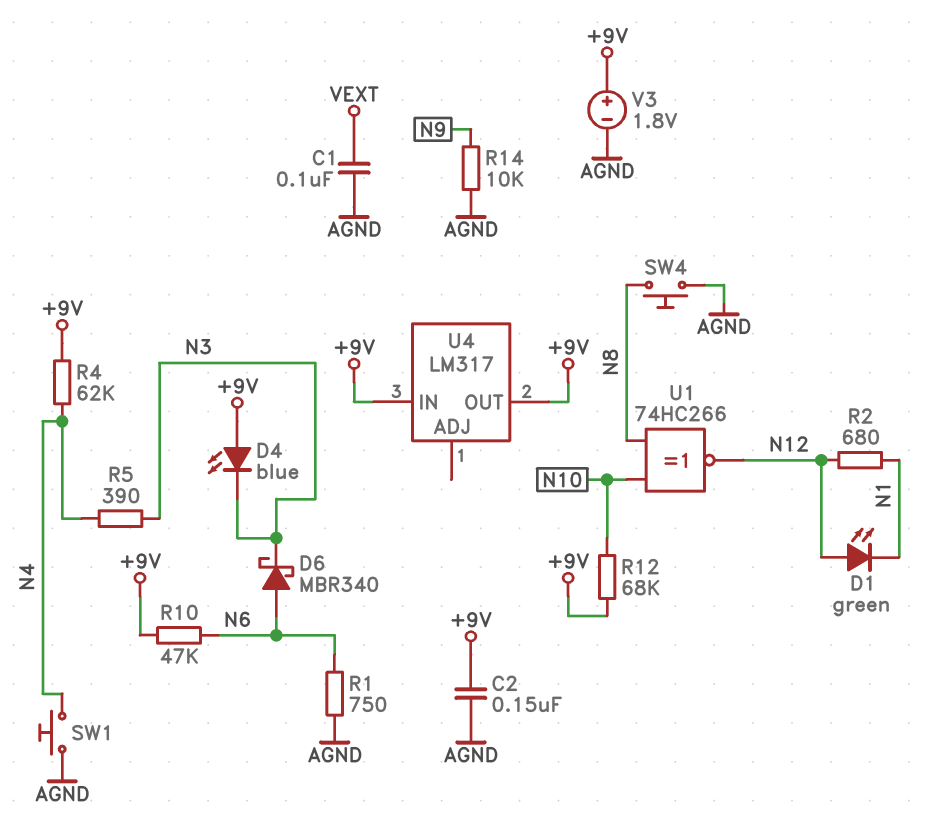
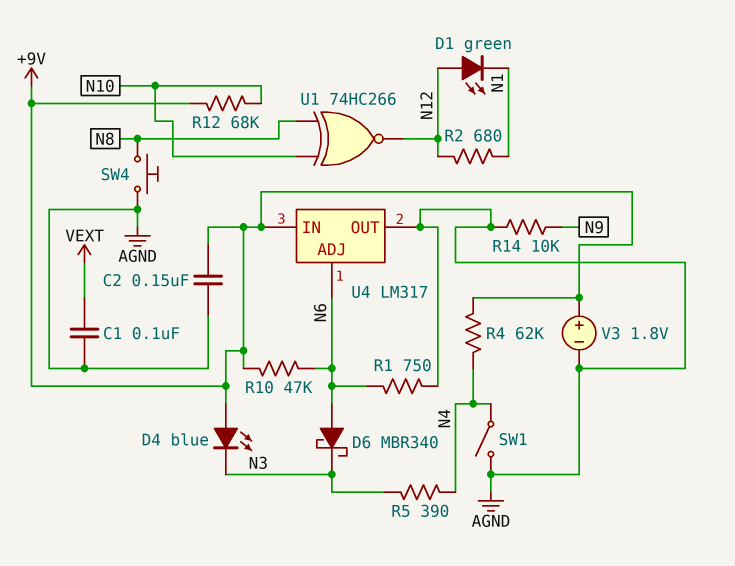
SW1: button (AGND, N4) -> switch (AGND, N4)
U4 pin ADJ: none -> N6
U4 pin OUT: +9V -> AGND

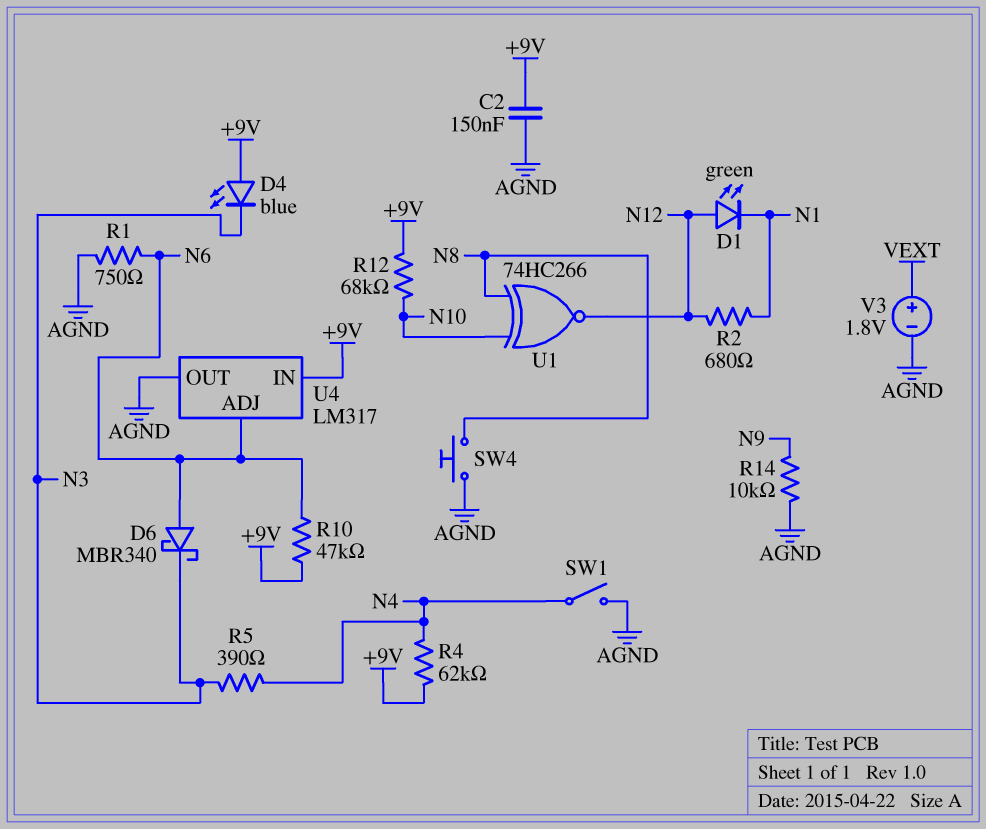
C1: 100nF (AGND, VEXT) -> none
V3: 1.8V (plus +9V, minus AGND) -> 1.8V (plus VEXT, minus AGND)

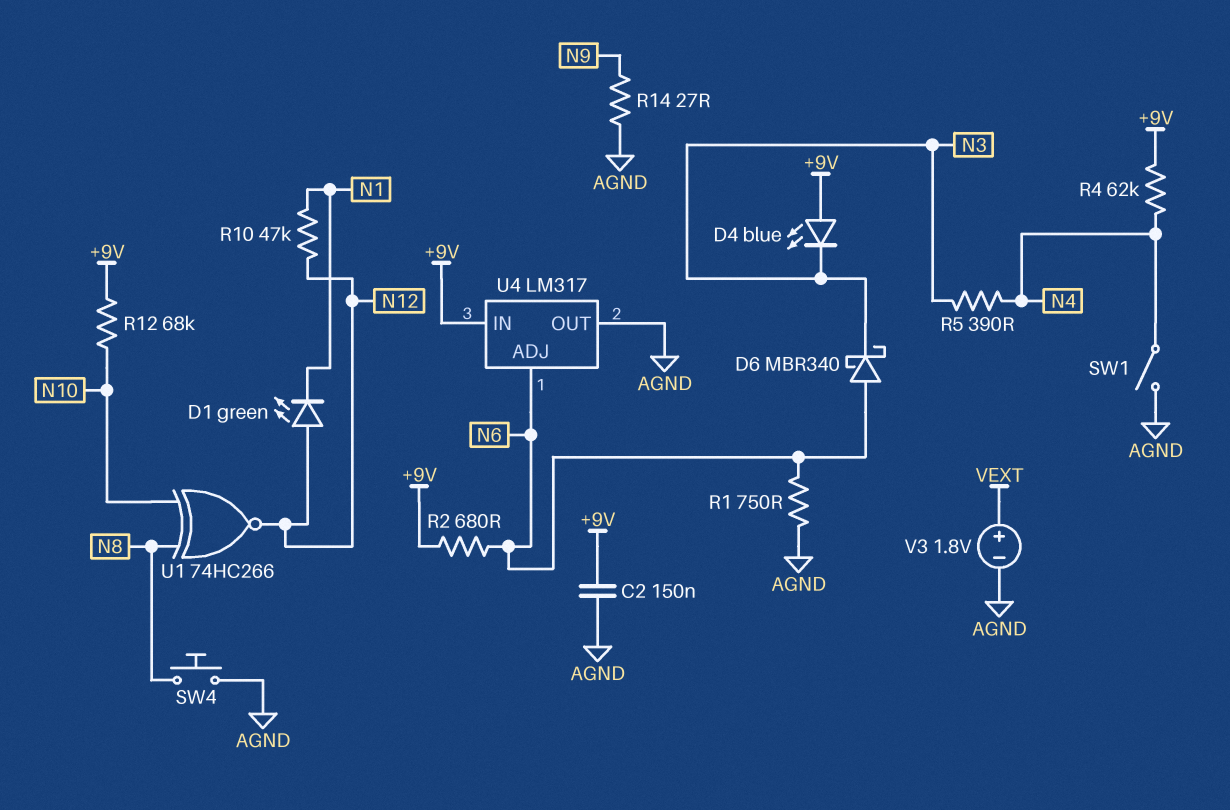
R2: 680 (N1, N12) -> 680 (+9V, N6)
R10: 47k (+9V, N6) -> 47k (N1, N12)
R14: 10k (AGND, N9) -> 27 (AGND, N9)

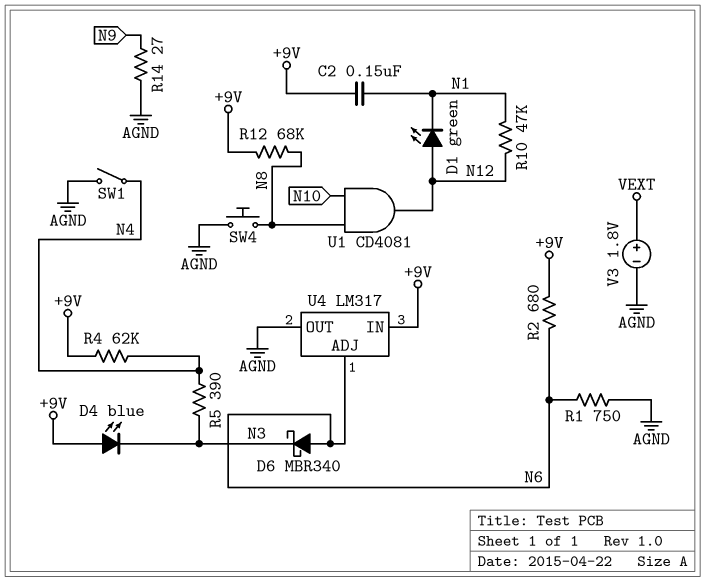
C2: 150nF (+9V, AGND) -> 150nF (+9V, N1)
R12: 68k (+9V, N10) -> 68k (+9V, N8)
U1: XNOR 74HC266 (in N8, in N10, out N12) -> AND CD4081 (in N8, in N10, out N12)

